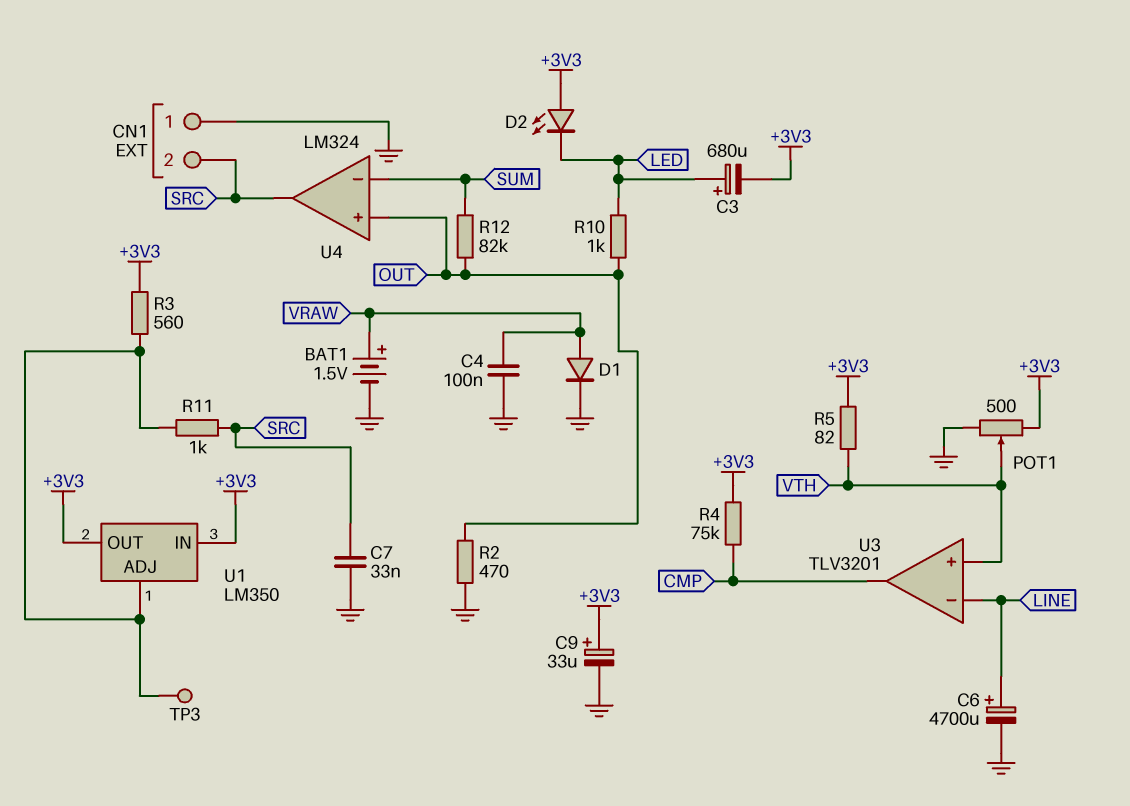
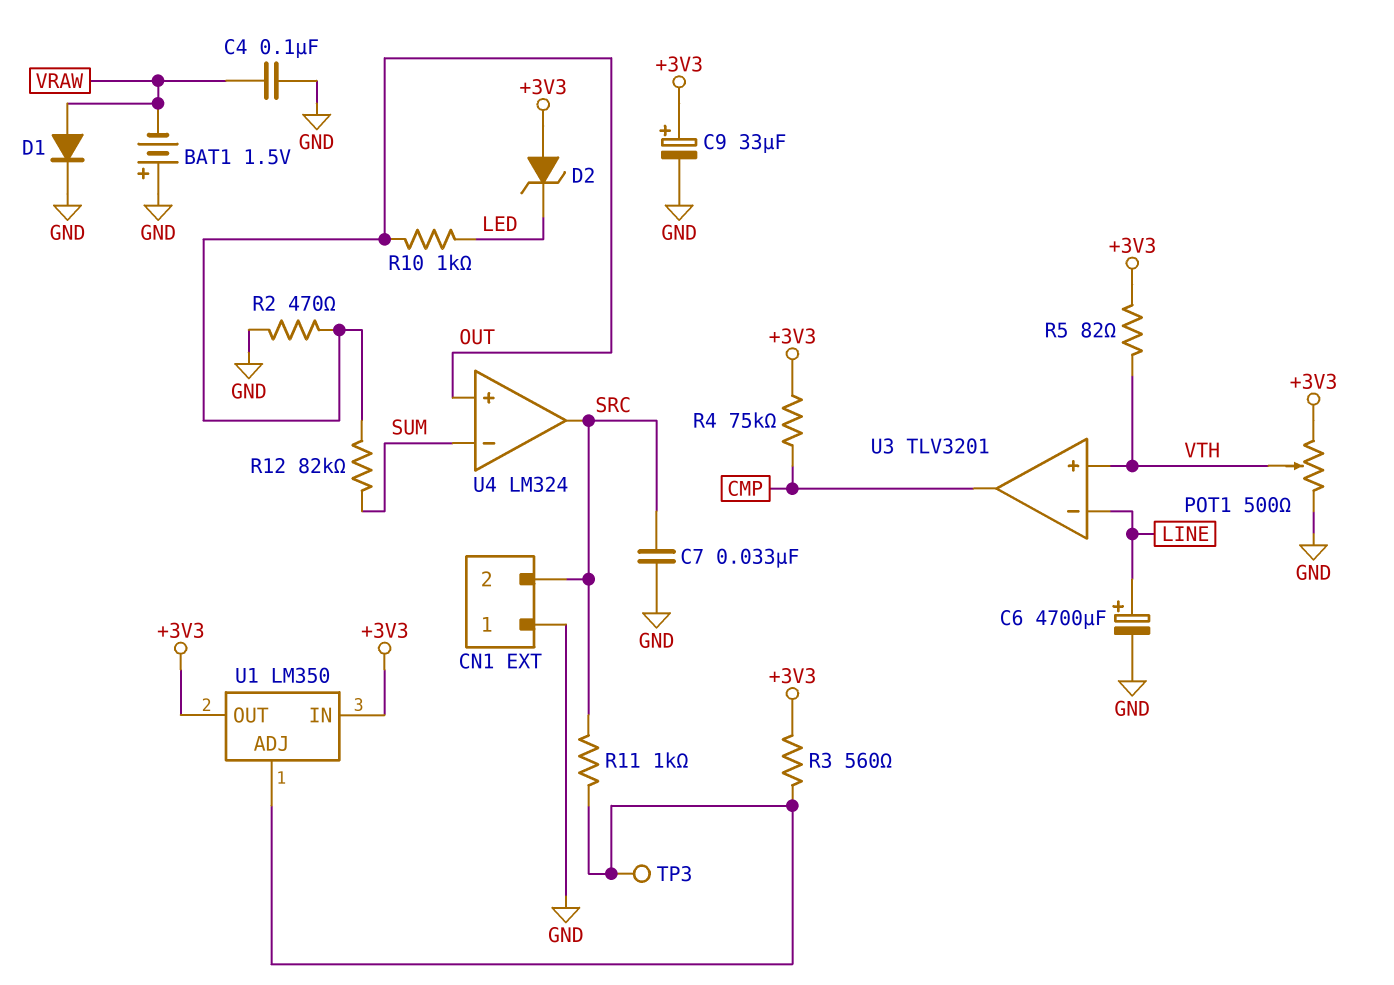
BAT1: 1.5V (plus VRAW, minus GND) -> 1.5V (plus GND, minus VRAW)
C3: 680uF (plus LED, minus +3V3) -> none
D2: LED (A +3V3, K LED) -> zener (A +3V3, K LED)

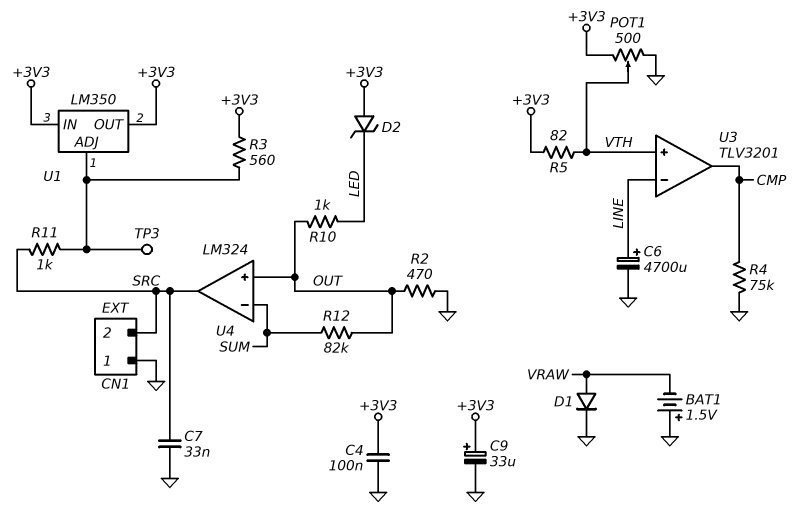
C4: 100nF (GND, VRAW) -> 100nF (+3V3, GND)
R4: 75k (+3V3, CMP) -> 75k (CMP, GND)

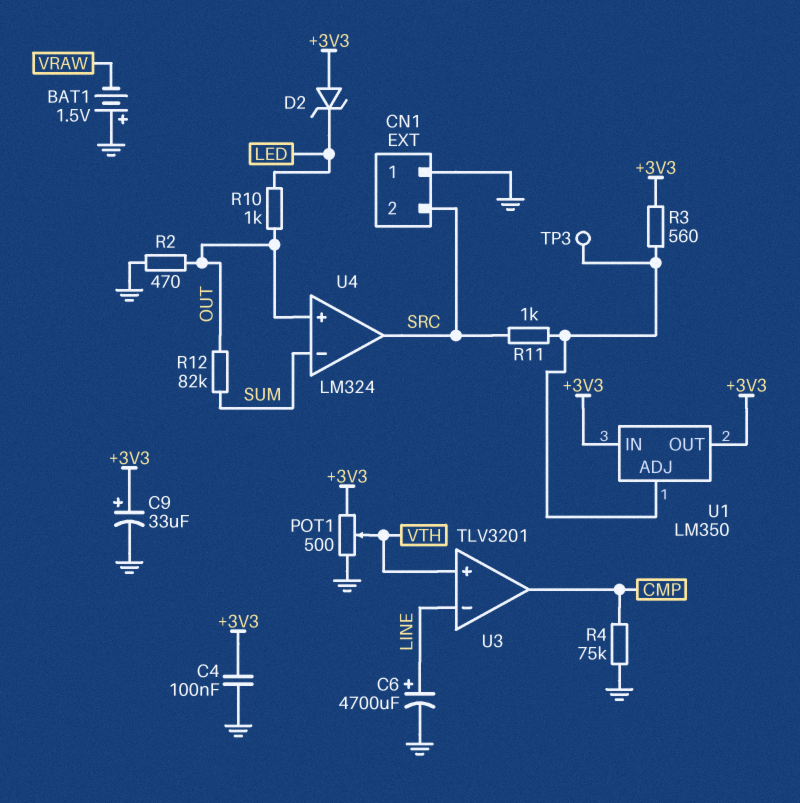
C7: 33nF (GND, SRC) -> none
D1: diode (A VRAW, K GND) -> none
R5: 82 (+3V3, VTH) -> none

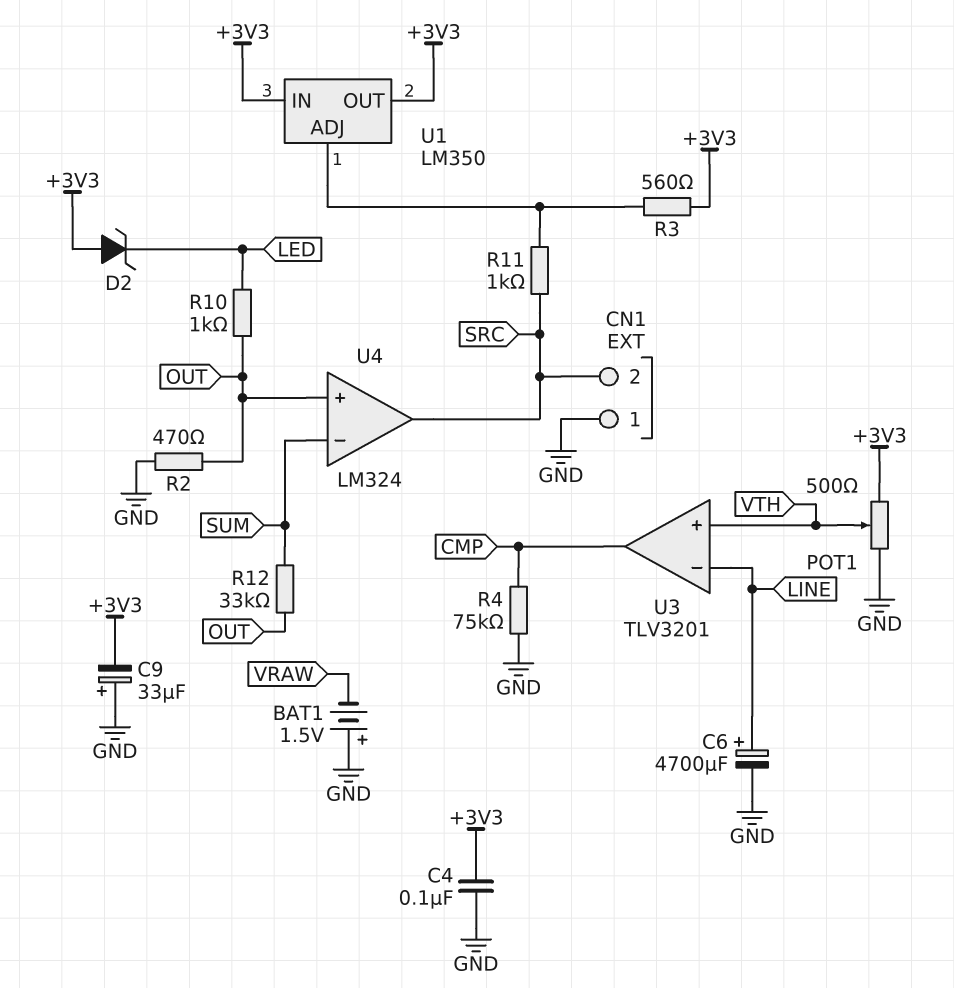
C9: 33uF (plus +3V3, minus GND) -> 33uF (plus GND, minus +3V3)
R12: 82k (OUT, SUM) -> 33k (OUT, SUM)
TP3: test point (U1/ADJ) -> none

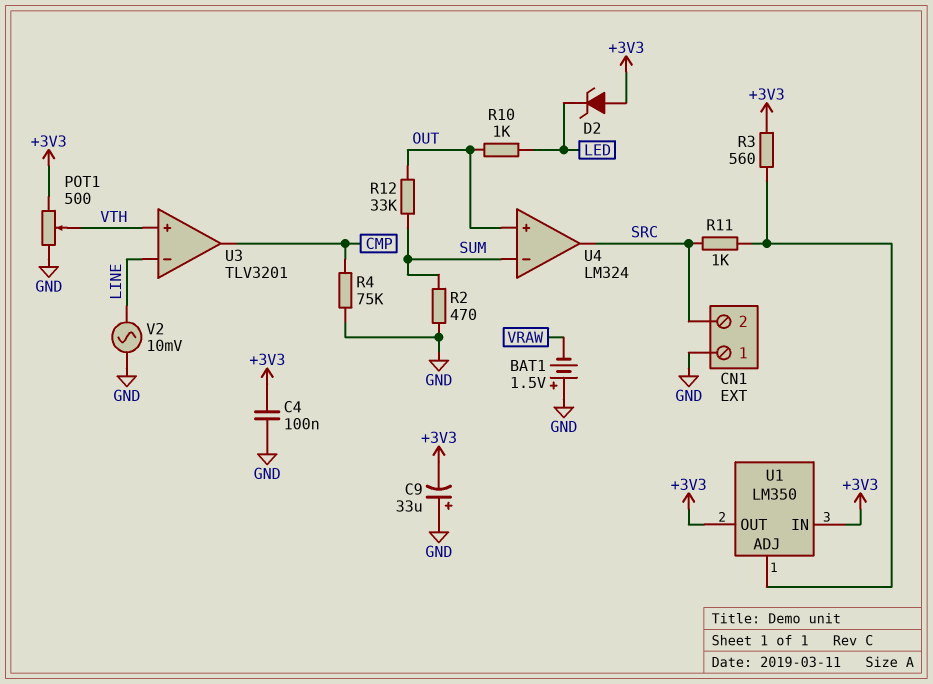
C6: 4700uF (plus LINE, minus GND) -> none
R2: 470 (GND, OUT) -> 470 (GND, SUM)
V2: none -> AC 10mV (GND, LINE)

